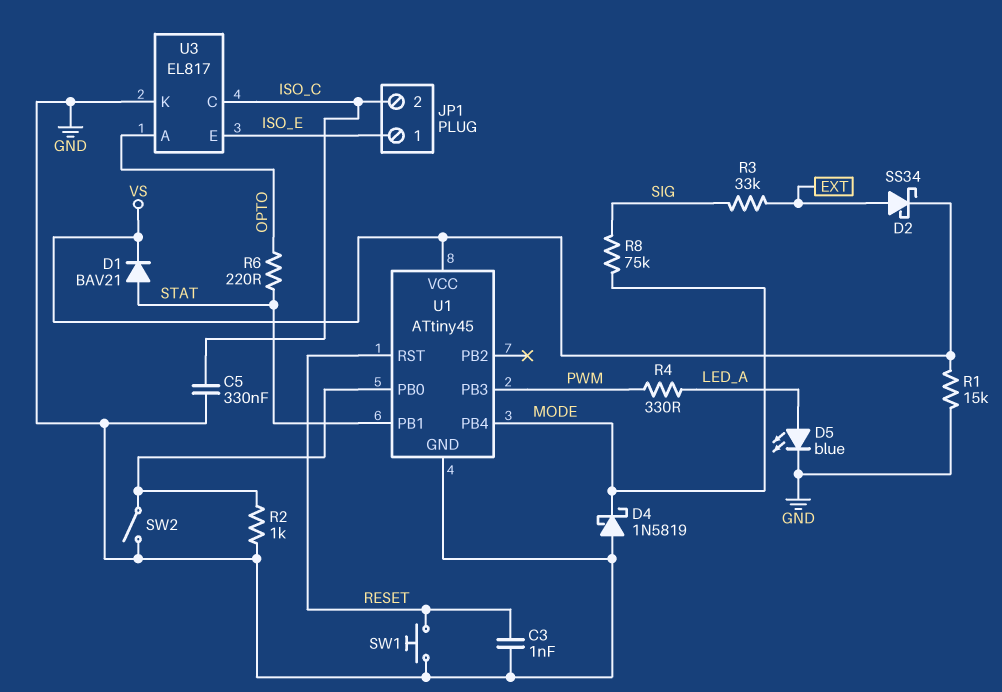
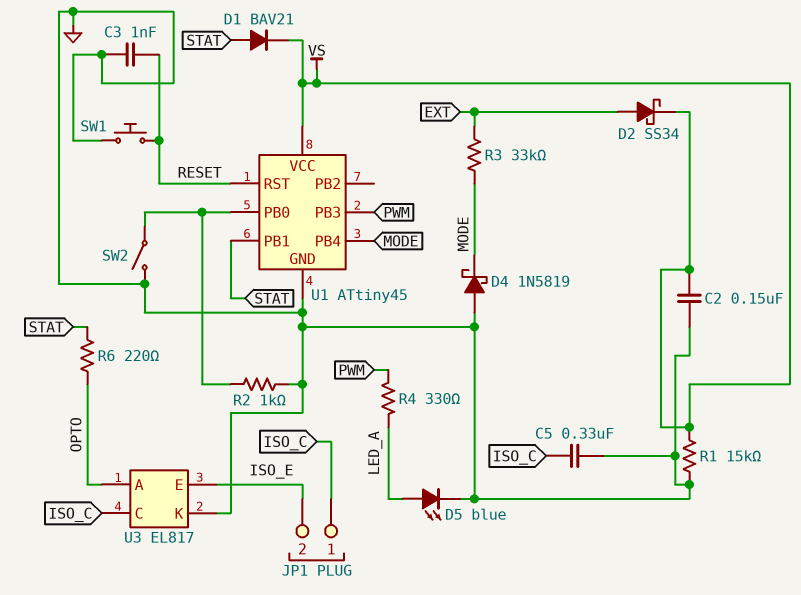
C2: none -> 150nF (GND, VS)
JP1 pin 1: ISO_E -> ISO_C
JP1 pin 2: ISO_C -> ISO_E
R3: 33k (EXT, SIG) -> 33k (EXT, MODE)
R8: 75k (MODE, SIG) -> none

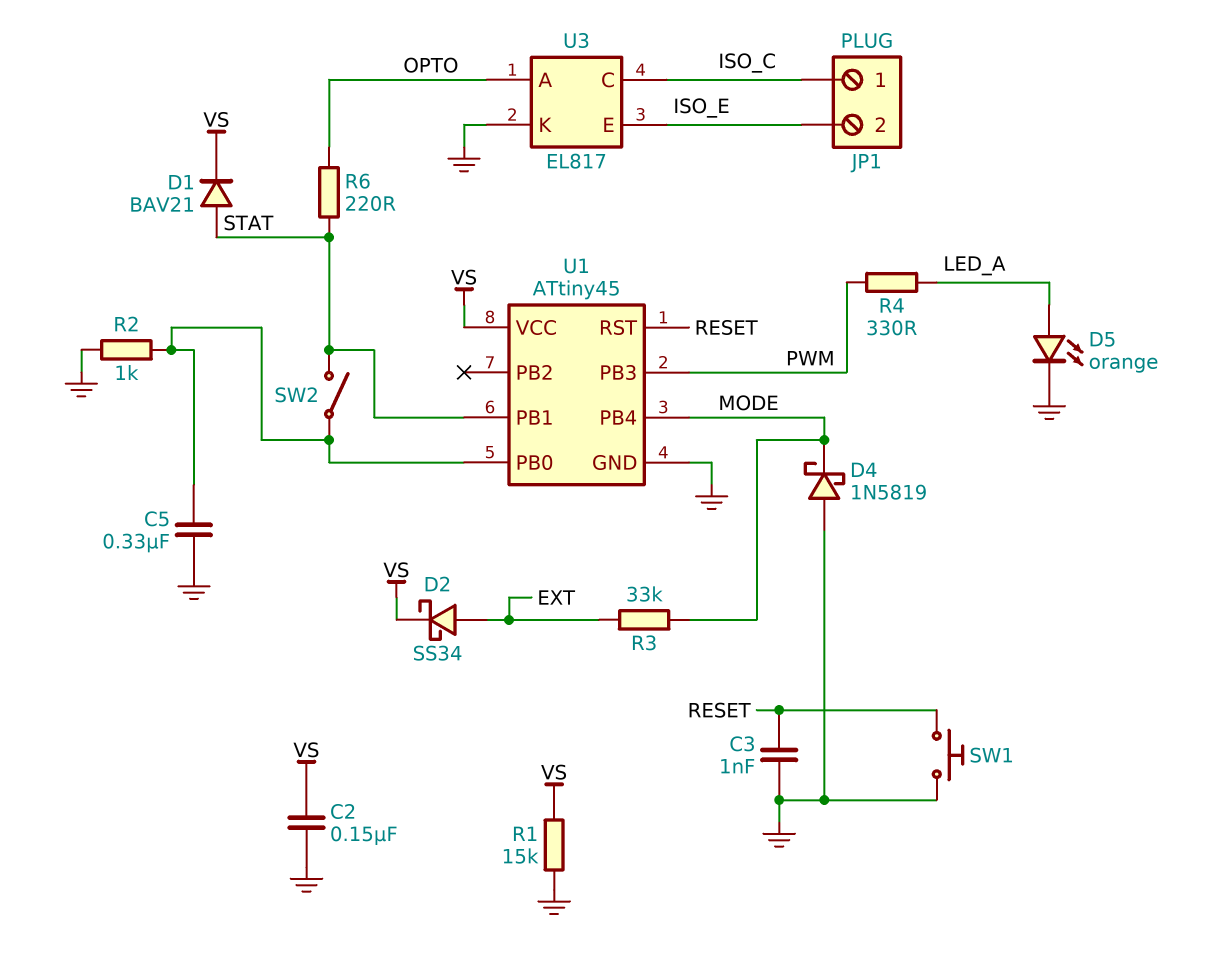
C5: 330nF (GND, ISO_C) -> 330nF (GND, U1/PB0)
D5: LED blue (A LED_A, K GND) -> LED orange (A LED_A, K GND)
SW2: switch (GND, U1/PB0) -> switch (STAT, U1/PB0)

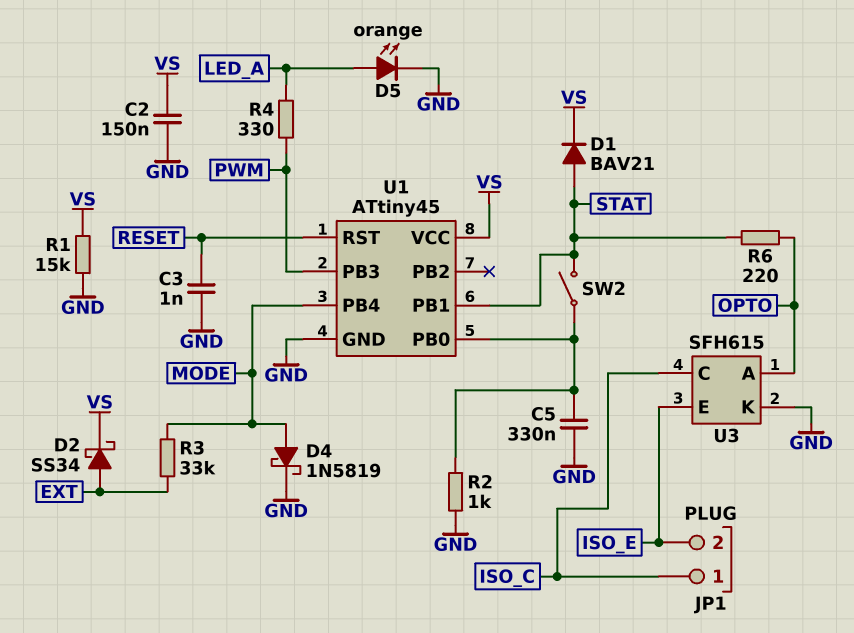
D4: schottky 1N5819 (A GND, K MODE) -> schottky 1N5819 (A MODE, K GND)
SW1: button (GND, RESET) -> none
U3: EL817 -> SFH615

